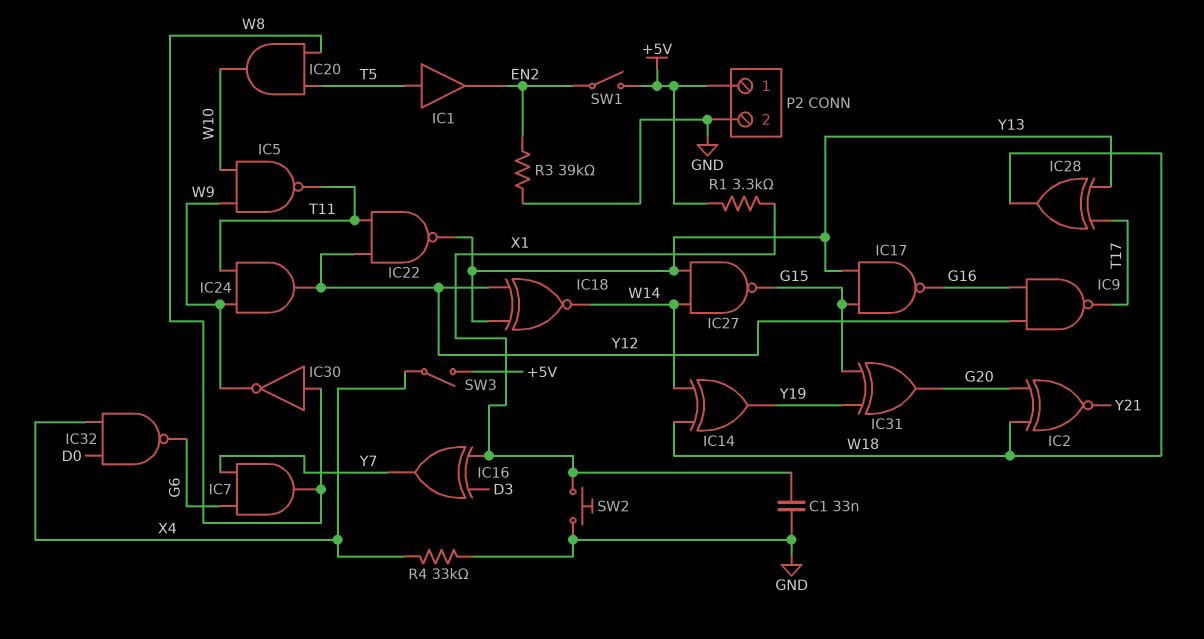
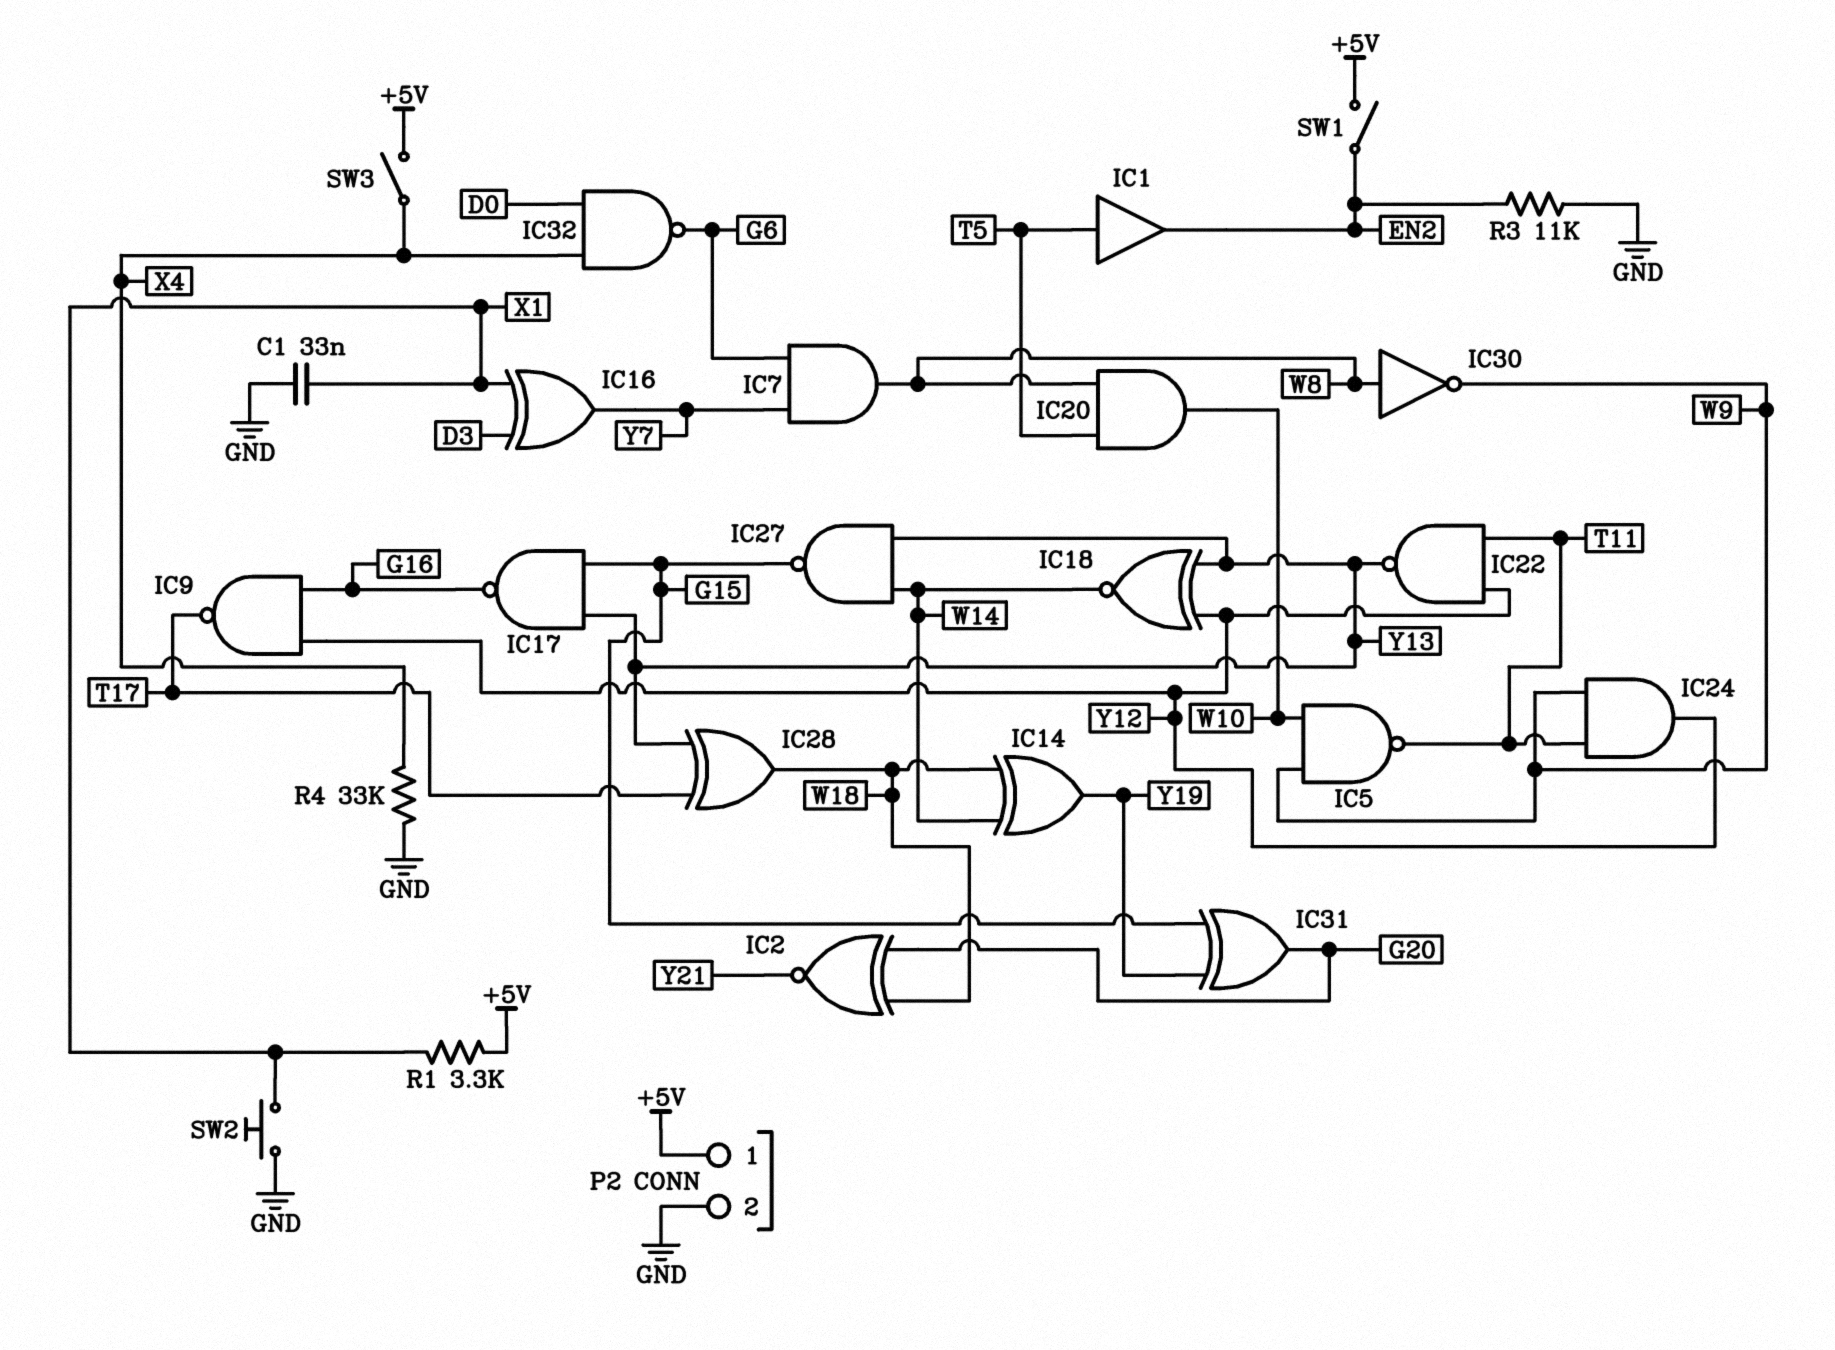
R3: 39k (EN2, GND) -> 11k (EN2, GND)

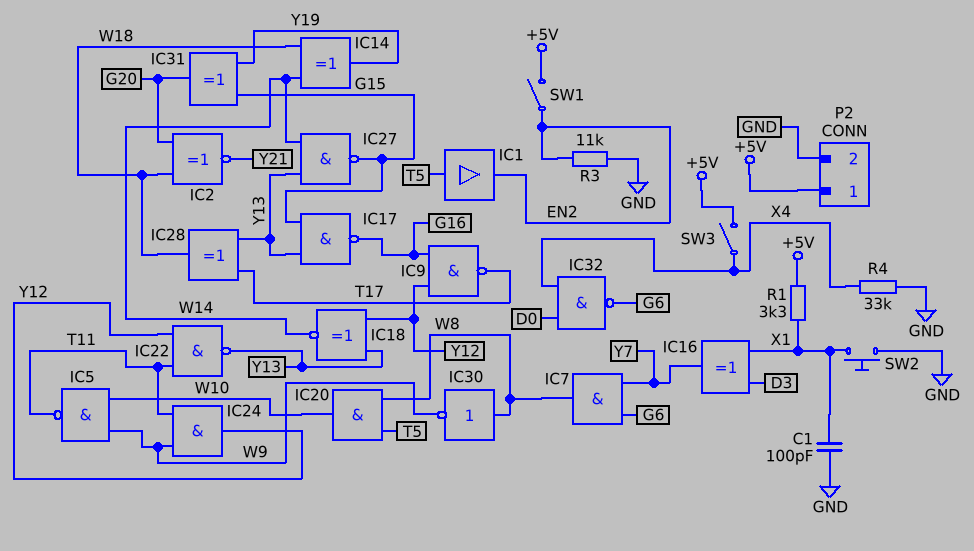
C1: 33nF (GND, X1) -> 100pF (GND, X1)

